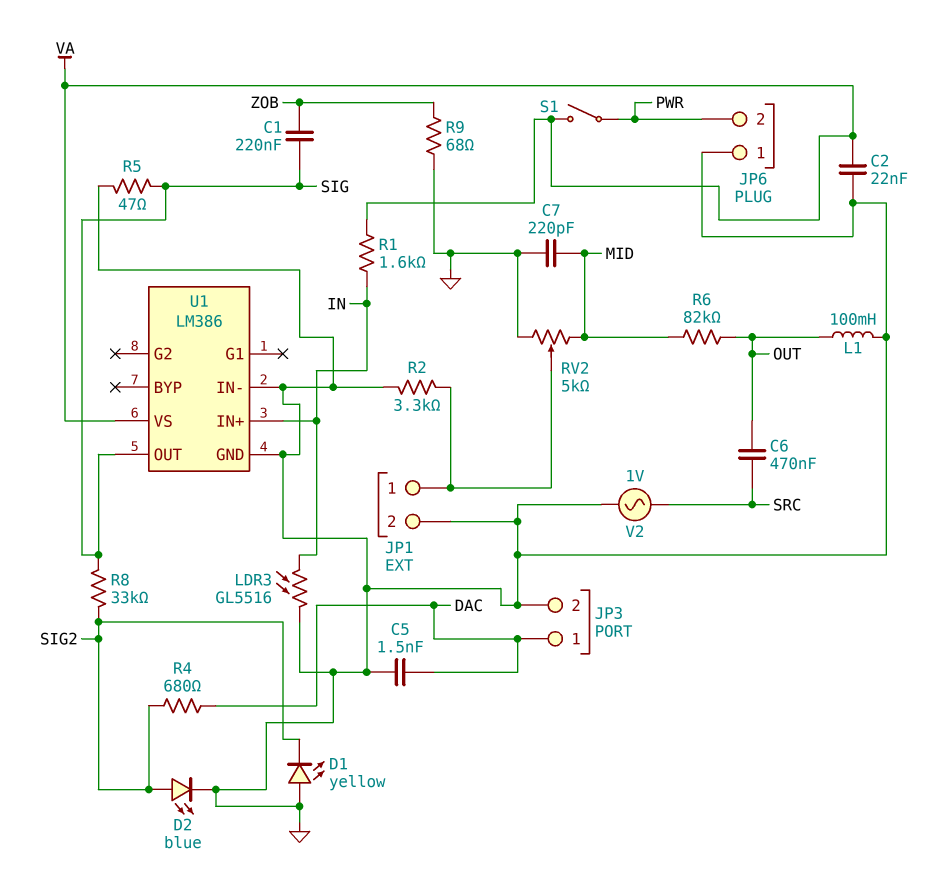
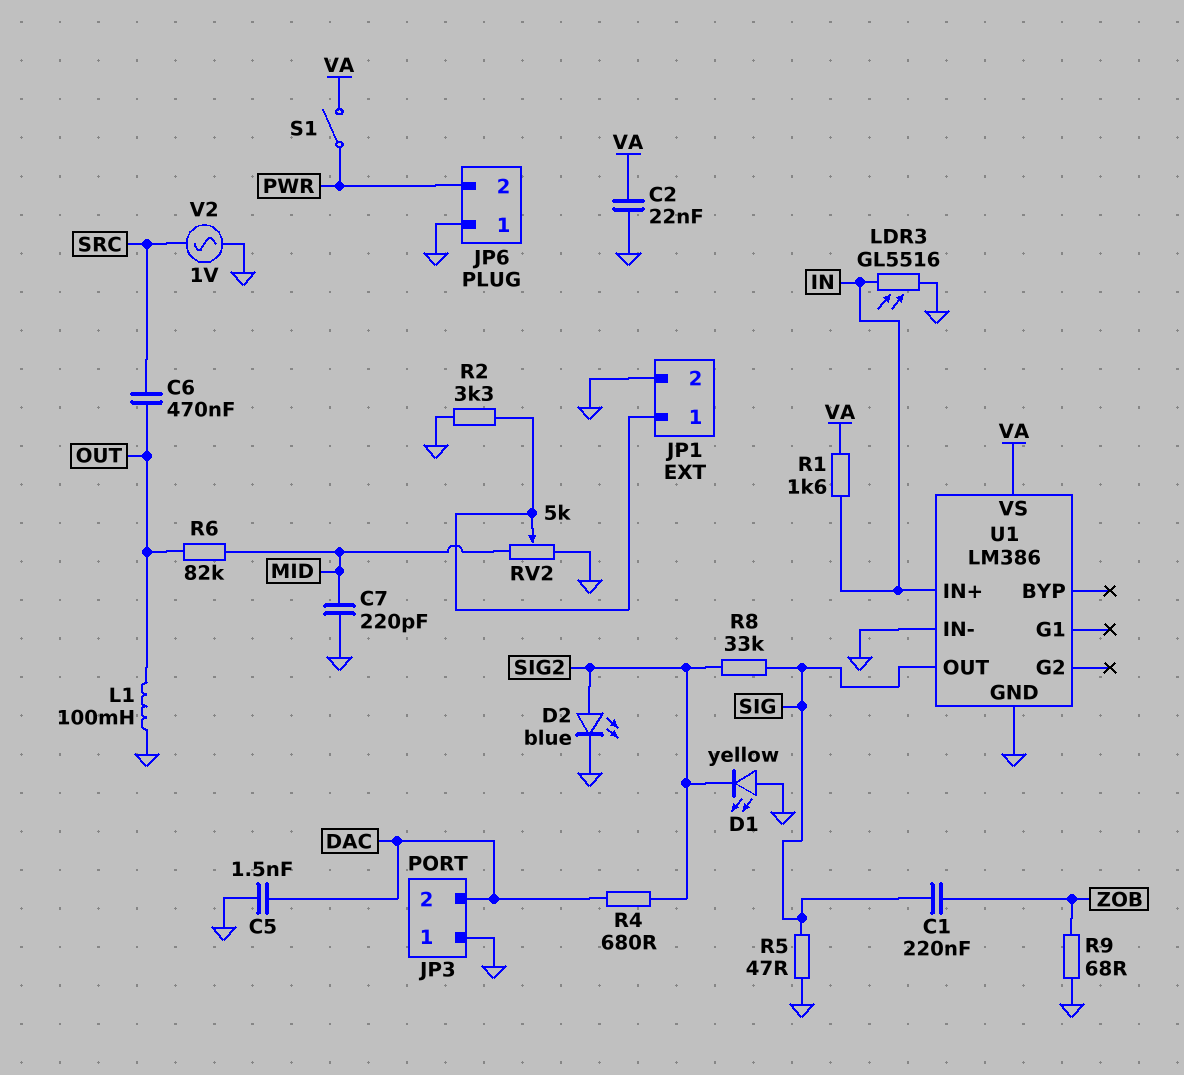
JP3 pin 1: DAC -> GND
JP3 pin 2: GND -> DAC

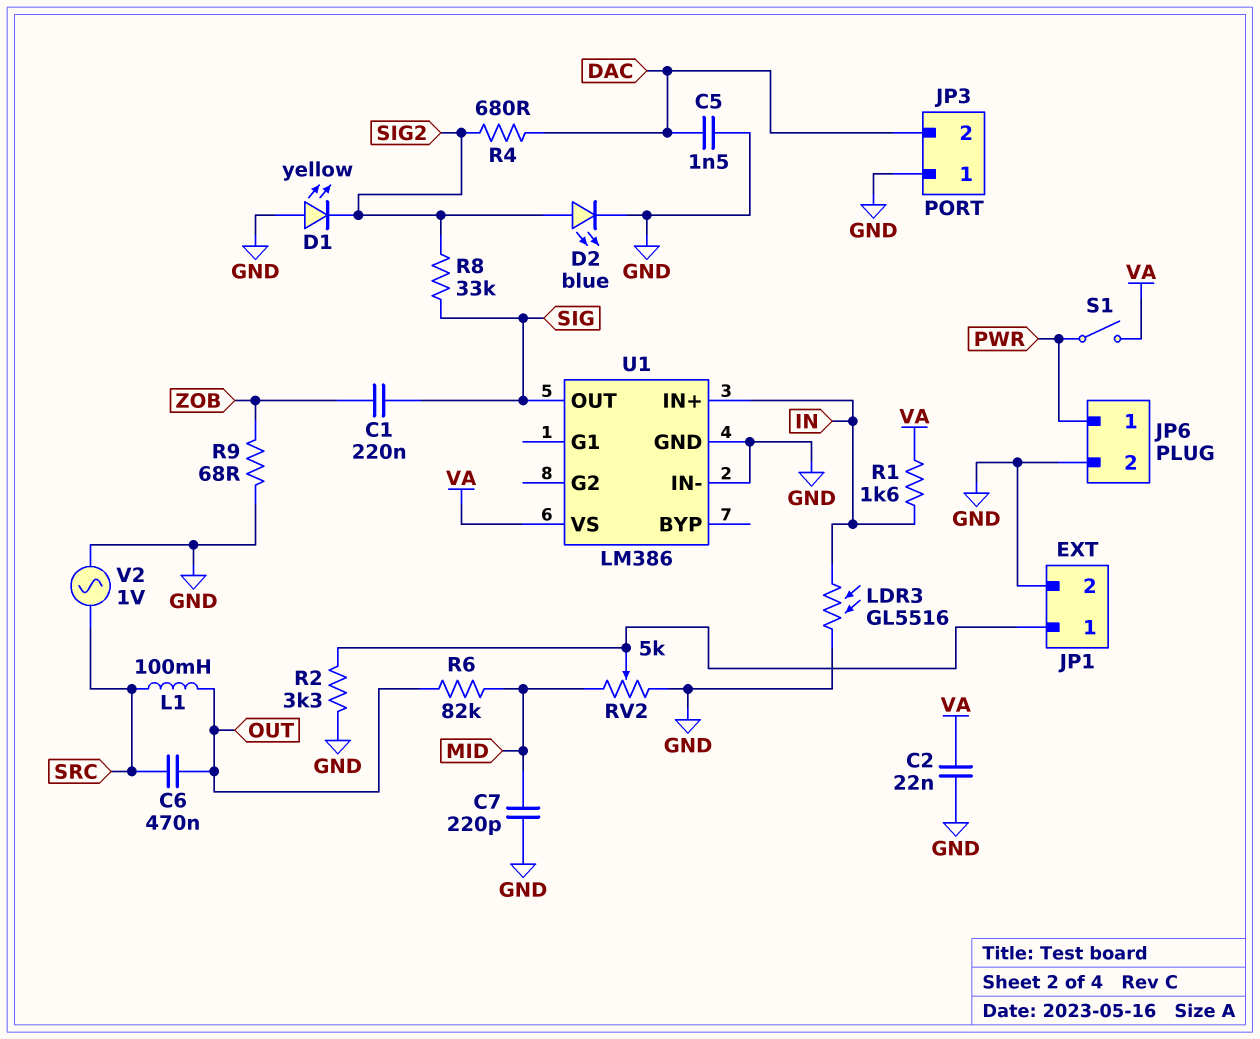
JP6 pin 1: GND -> PWR
JP6 pin 2: PWR -> GND
L1: 100mH (GND, OUT) -> 100mH (OUT, SRC)
R5: 47 (GND, SIG) -> none

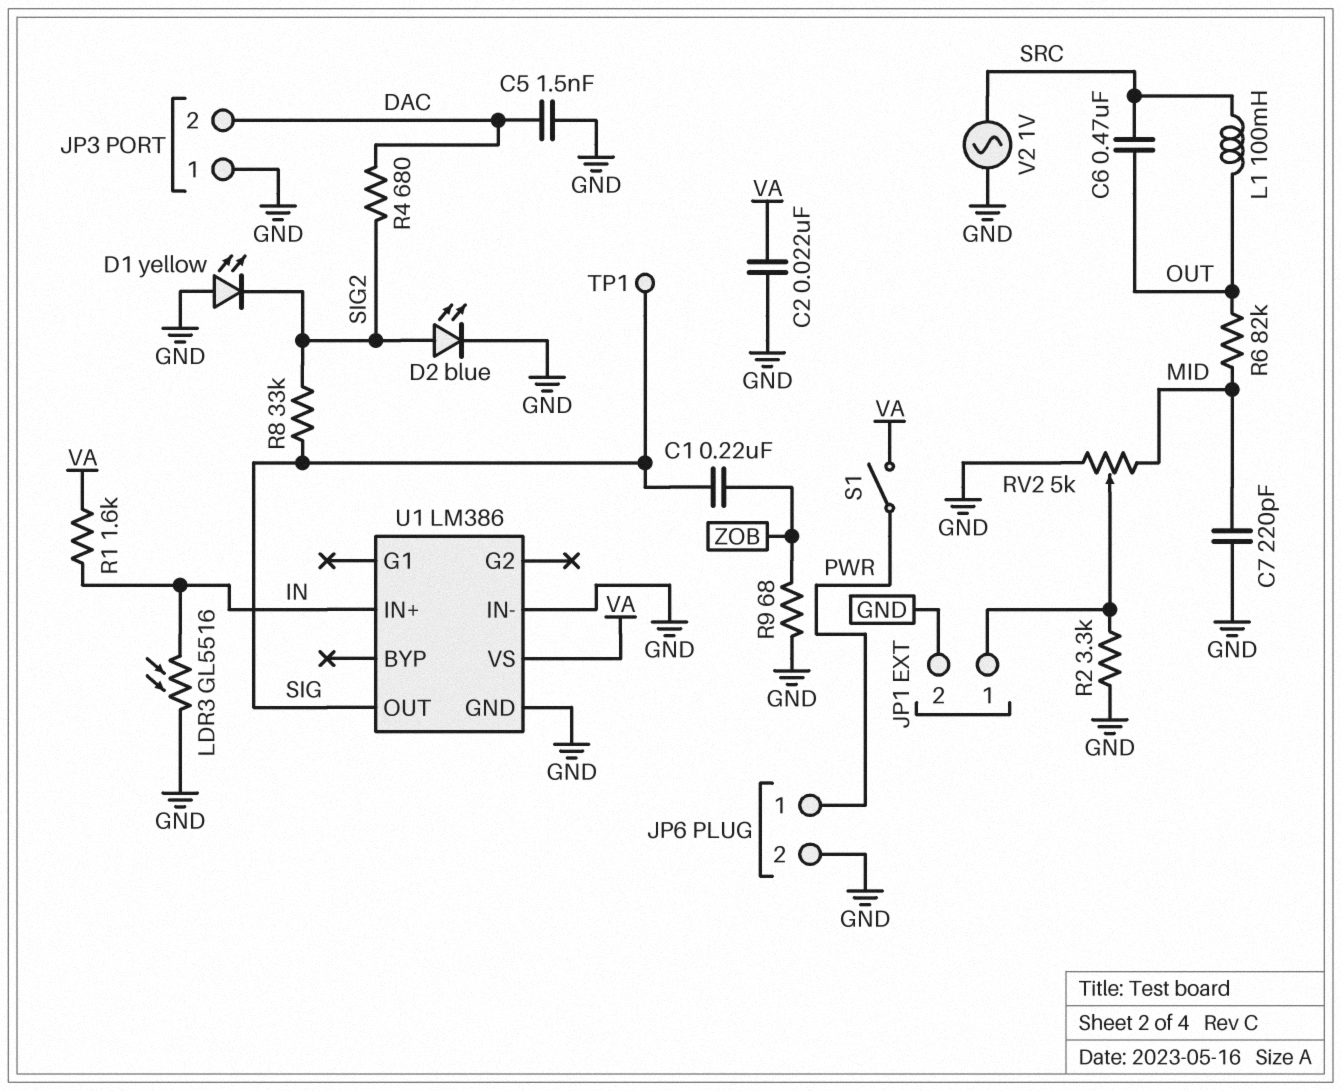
TP1: none -> test point (SIG)

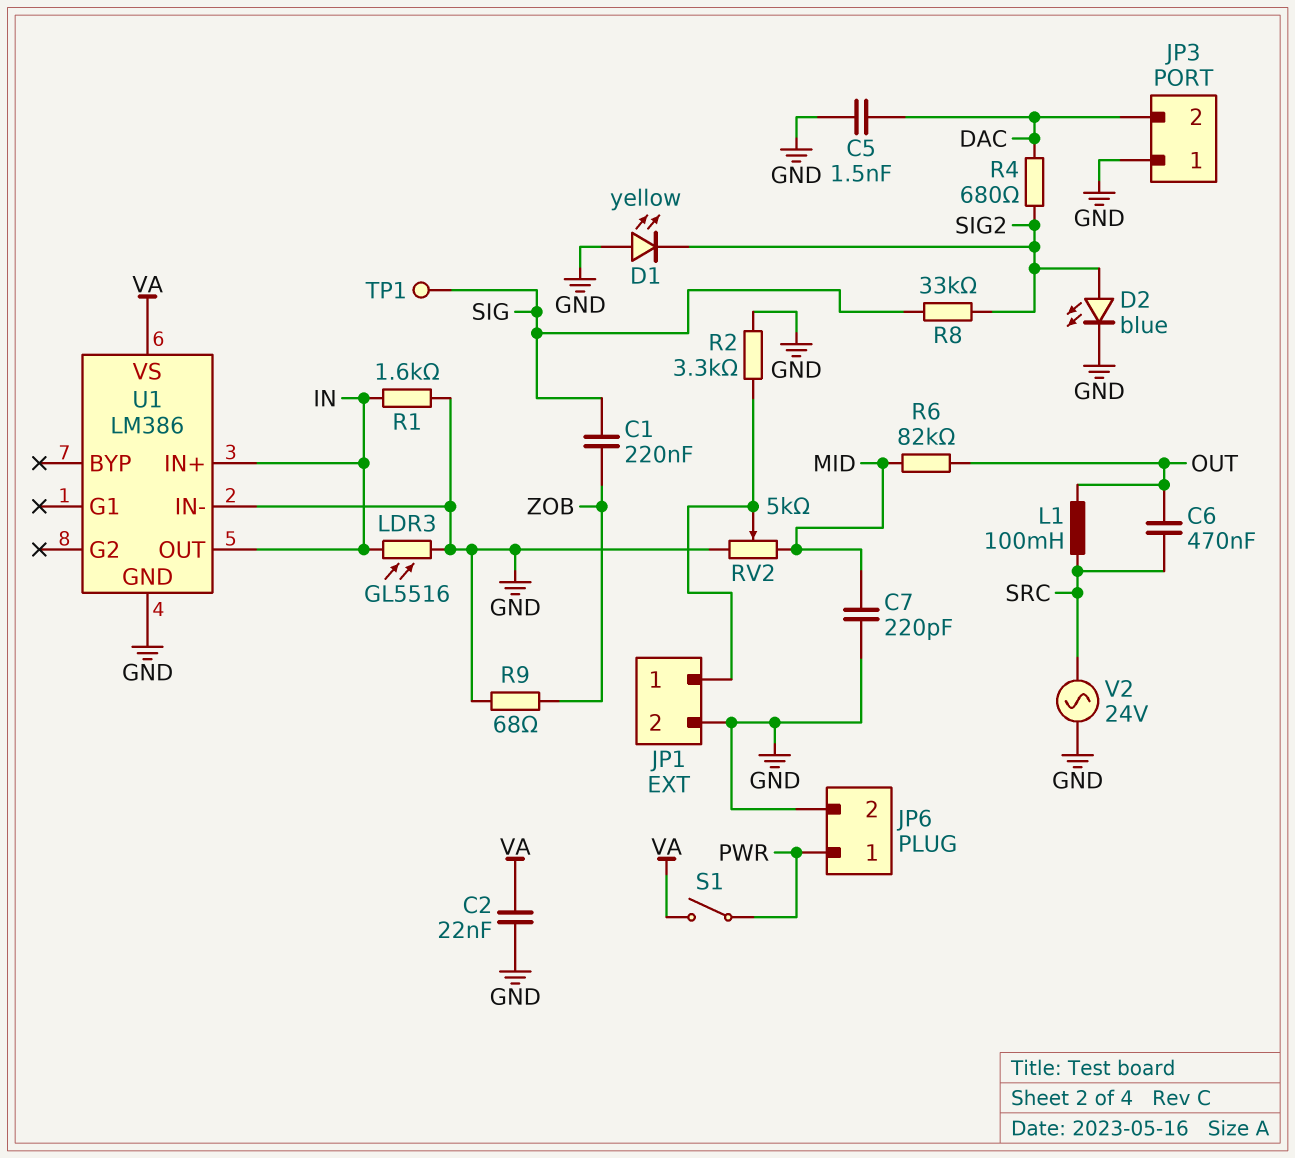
R1: 1.6k (IN, VA) -> 1.6k (GND, IN)
U1 pin OUT: SIG -> IN
V2: AC 1V (GND, SRC) -> AC 24V (GND, SRC)

